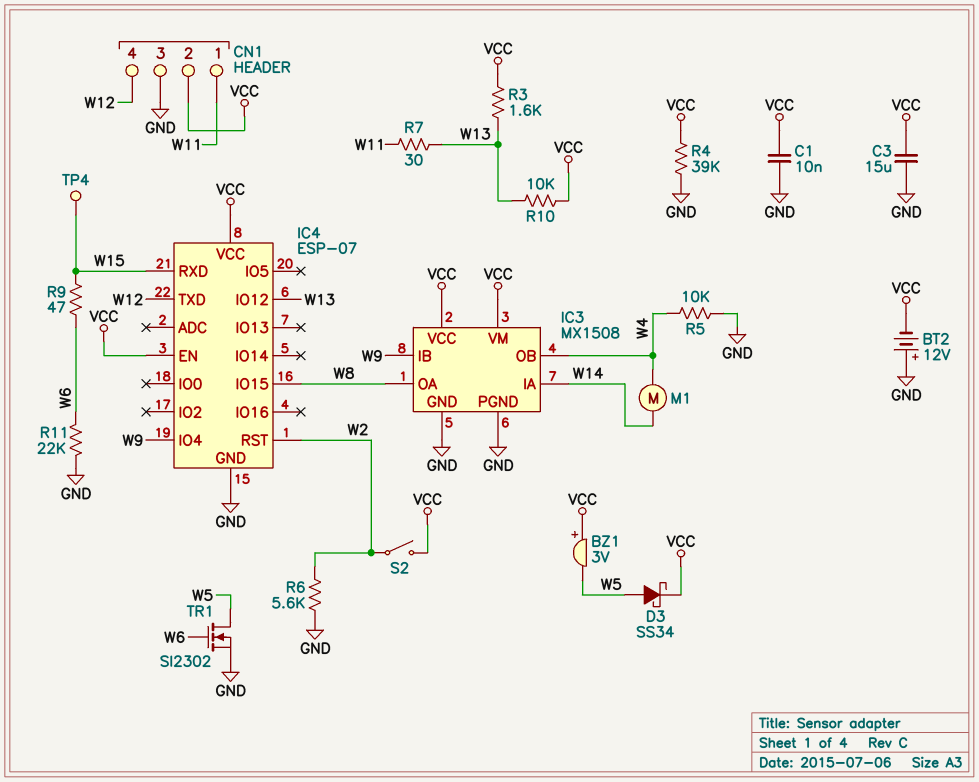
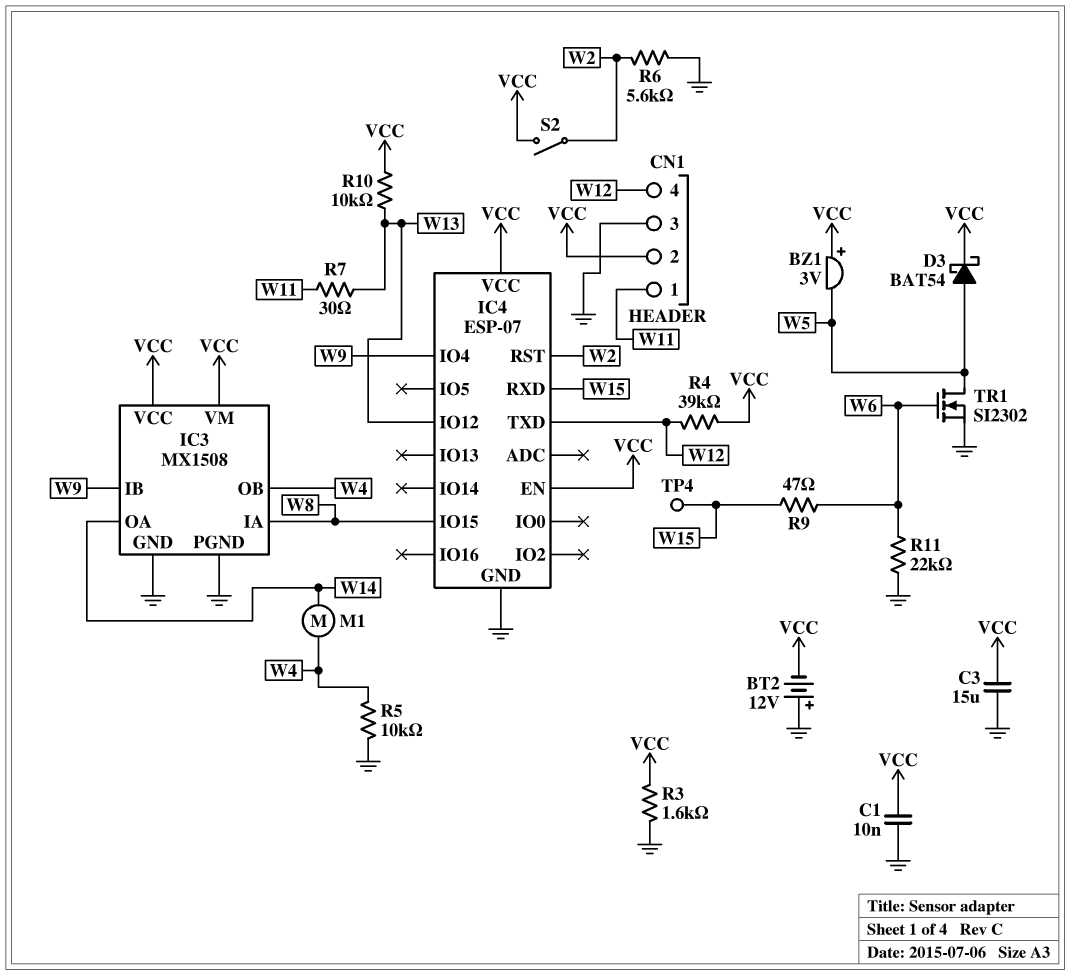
D3: schottky SS34 (A W5, K VCC) -> schottky BAT54 (A W5, K VCC)
IC3 pin IA: W14 -> W8
IC3 pin OA: W8 -> W14
R3: 1.6k (VCC, W13) -> 1.6k (GND, VCC)
R4: 39k (GND, VCC) -> 39k (VCC, W12)

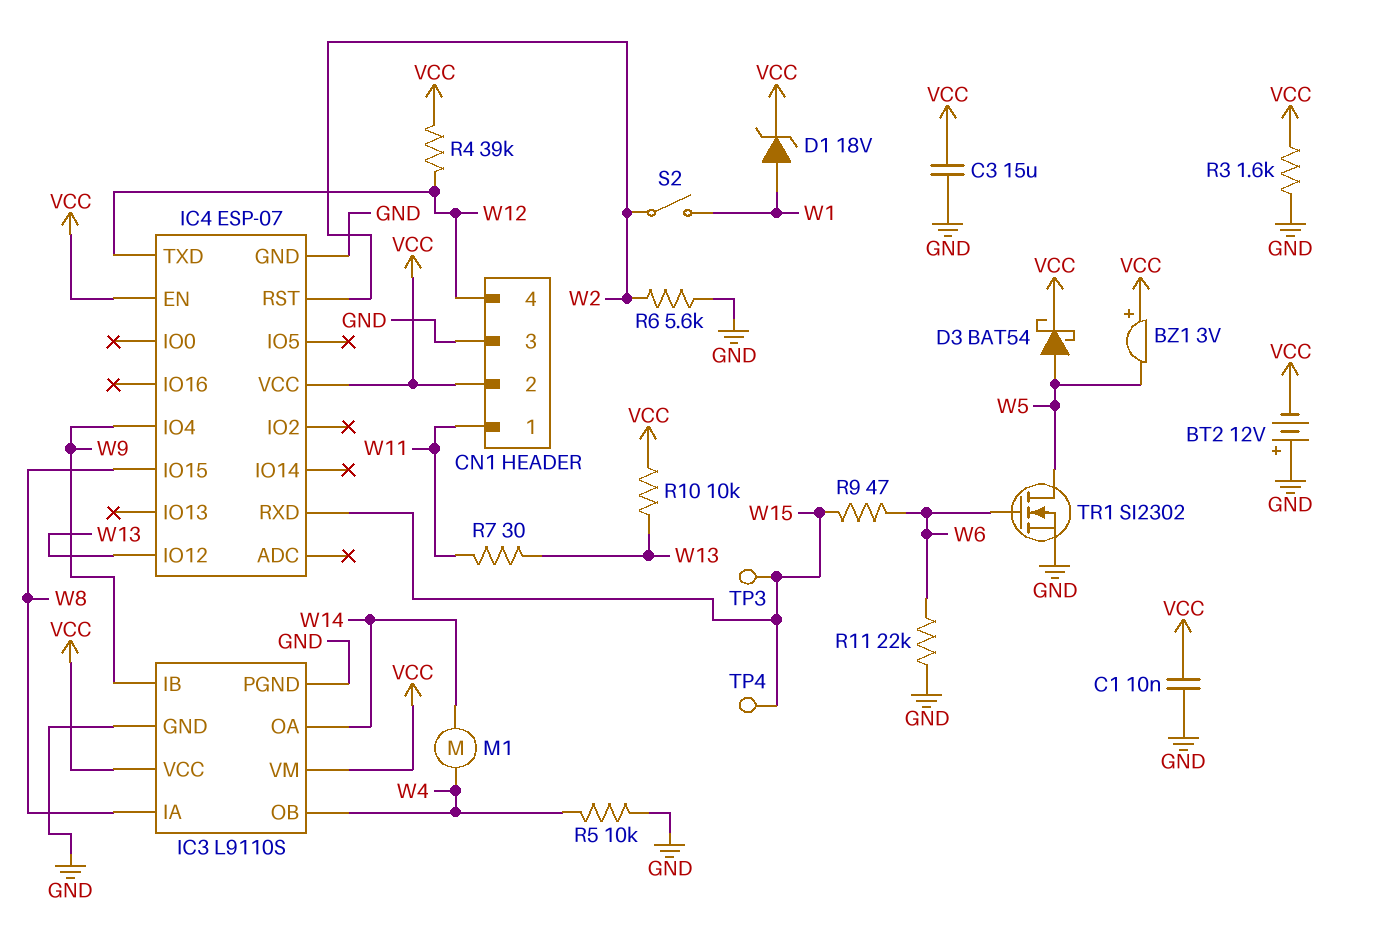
D1: none -> zener 18V (A W1, K VCC)
IC3: MX1508 -> L9110S
S2: switch (VCC, W2) -> switch (W1, W2)
TP3: none -> test point (W15)

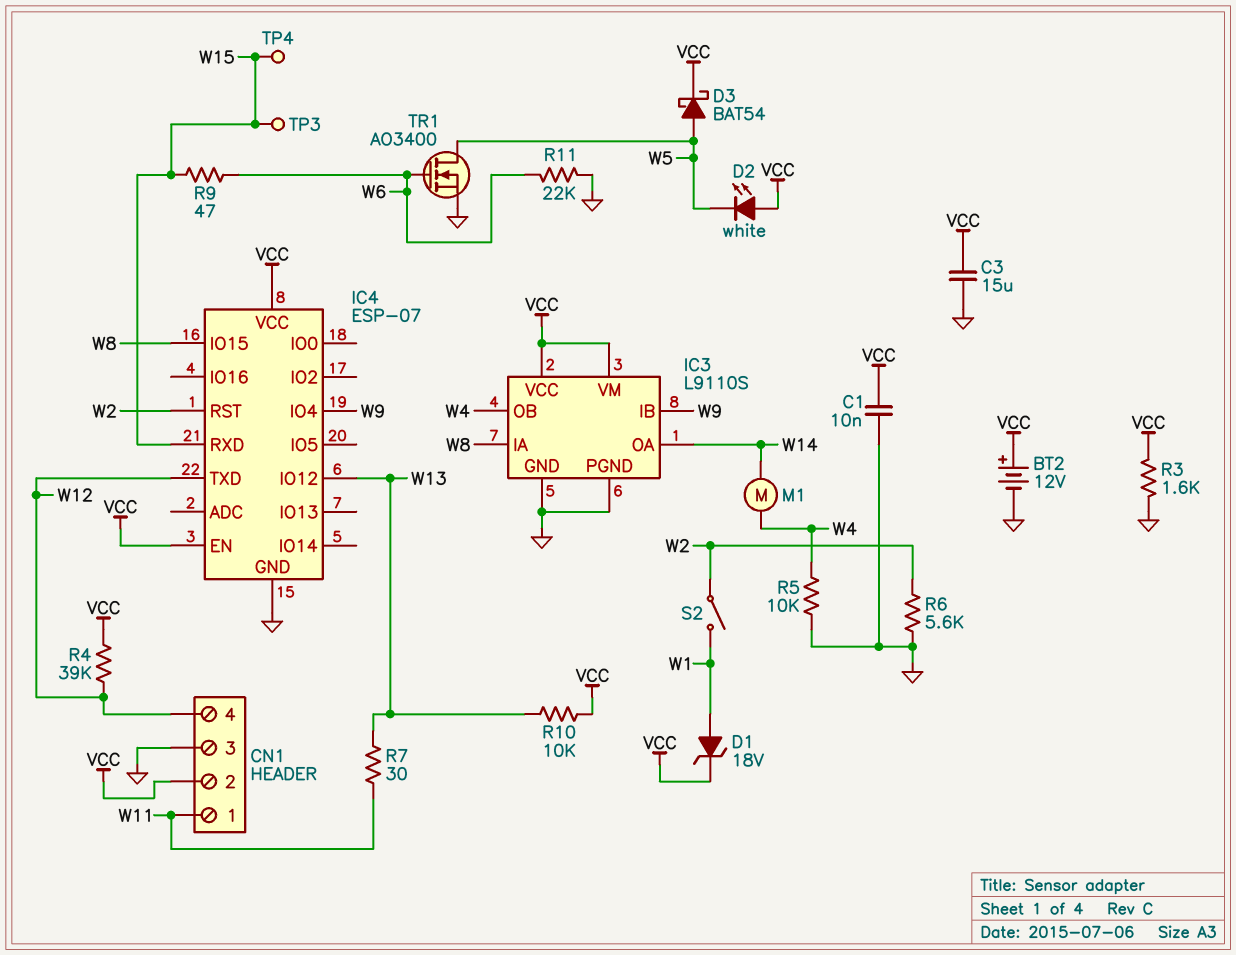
BT2: 12V (plus GND, minus VCC) -> 12V (plus VCC, minus GND)
BZ1: buzzer 3V (plus VCC, minus W5) -> none
D2: none -> LED white (A VCC, K W5)
TR1: NMOS SI2302 (G W6, D W5, S GND) -> NMOS AO3400 (G W6, D W5, S GND)

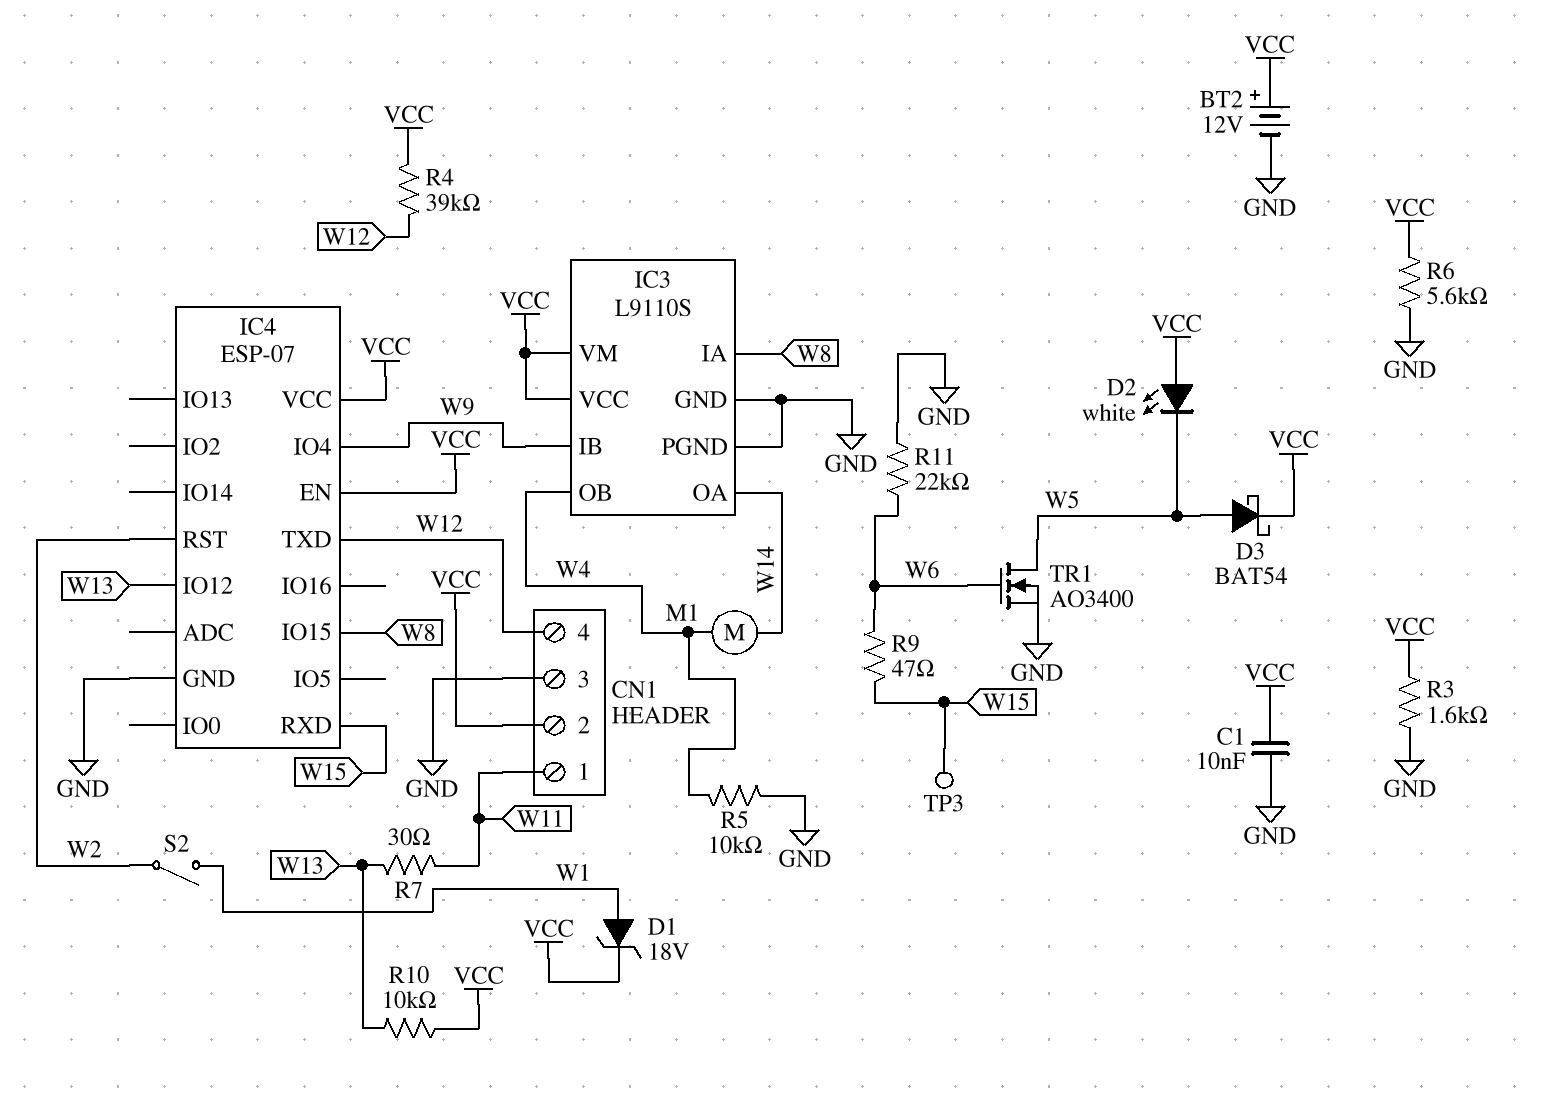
C3: 15uF (GND, VCC) -> none
R6: 5.6k (GND, W2) -> 5.6k (GND, VCC)
TP4: test point (W15) -> none

